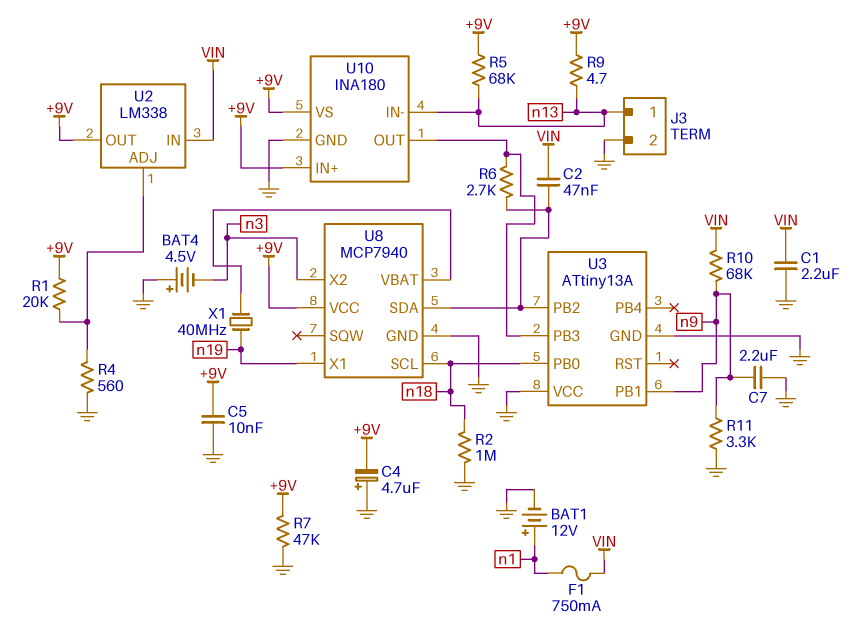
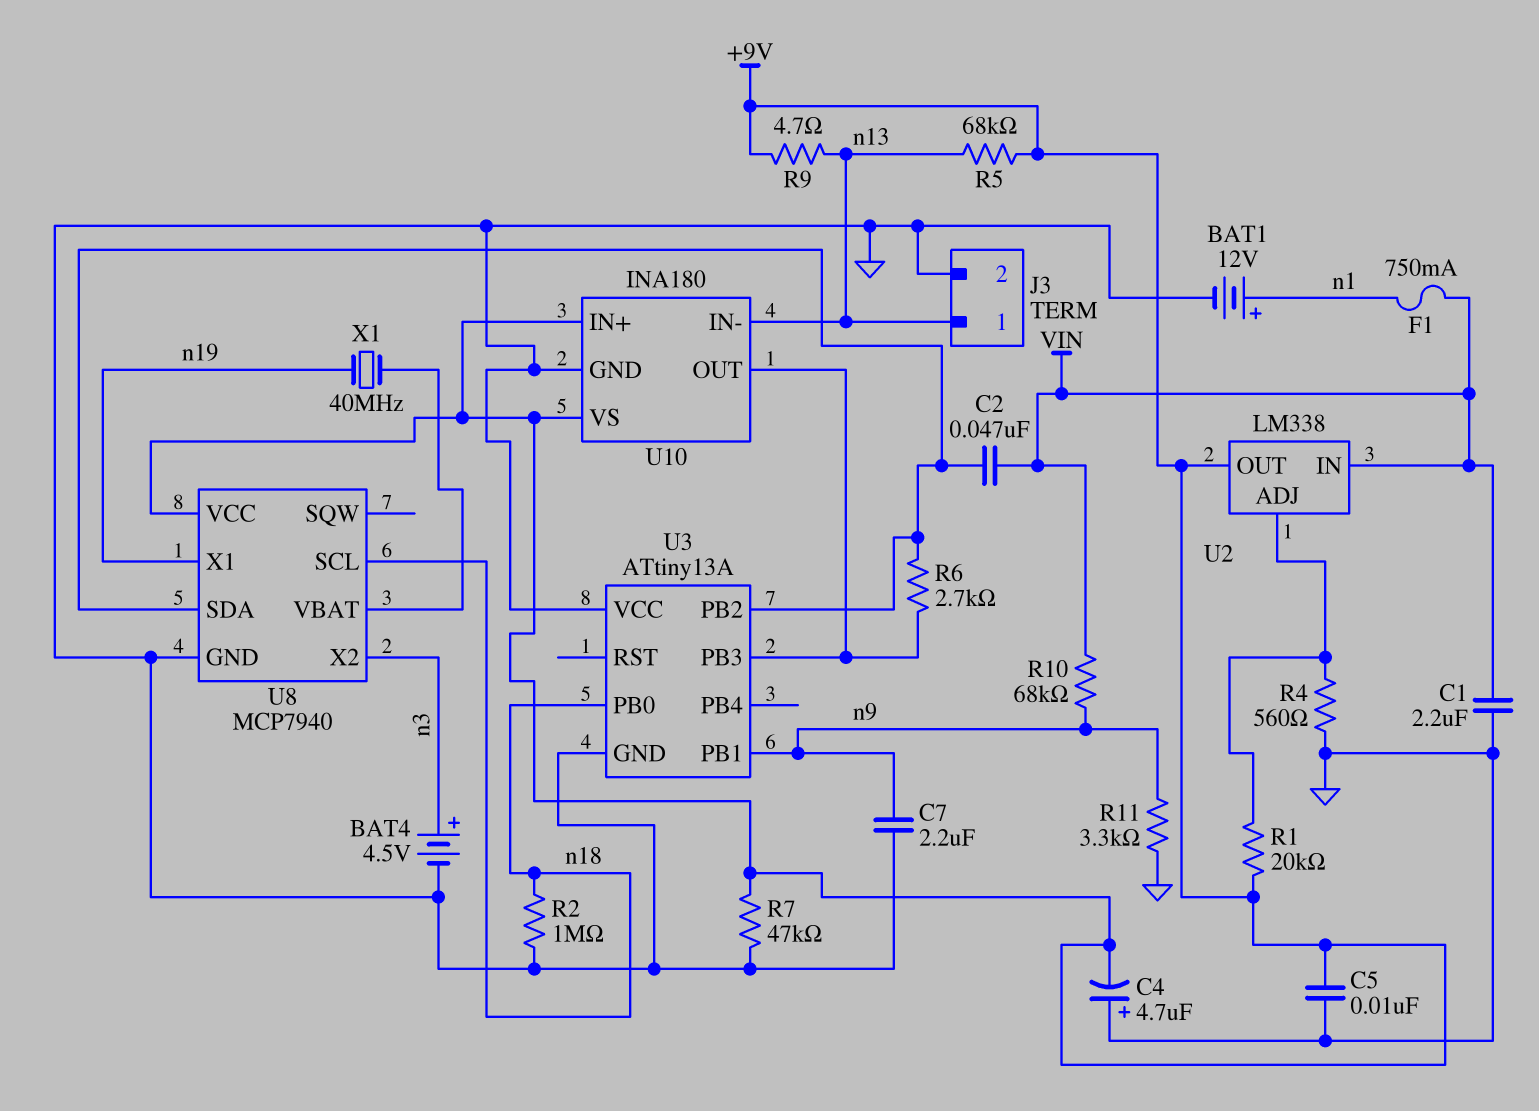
BAT4: 4.5V (plus GND, minus n3) -> 4.5V (plus n3, minus GND)

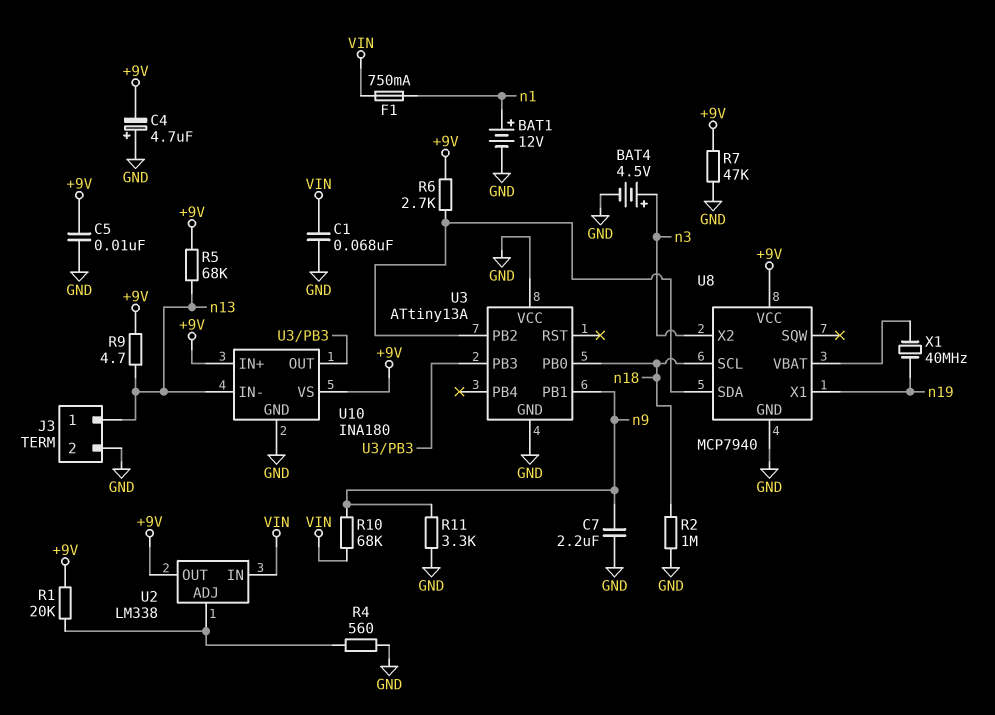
C1: 2.2uF (GND, VIN) -> 68nF (GND, VIN)
C2: 47nF (U3/PB2, VIN) -> none
R6: 2.7k (U3/PB2, U3/PB3) -> 2.7k (+9V, U3/PB2)

